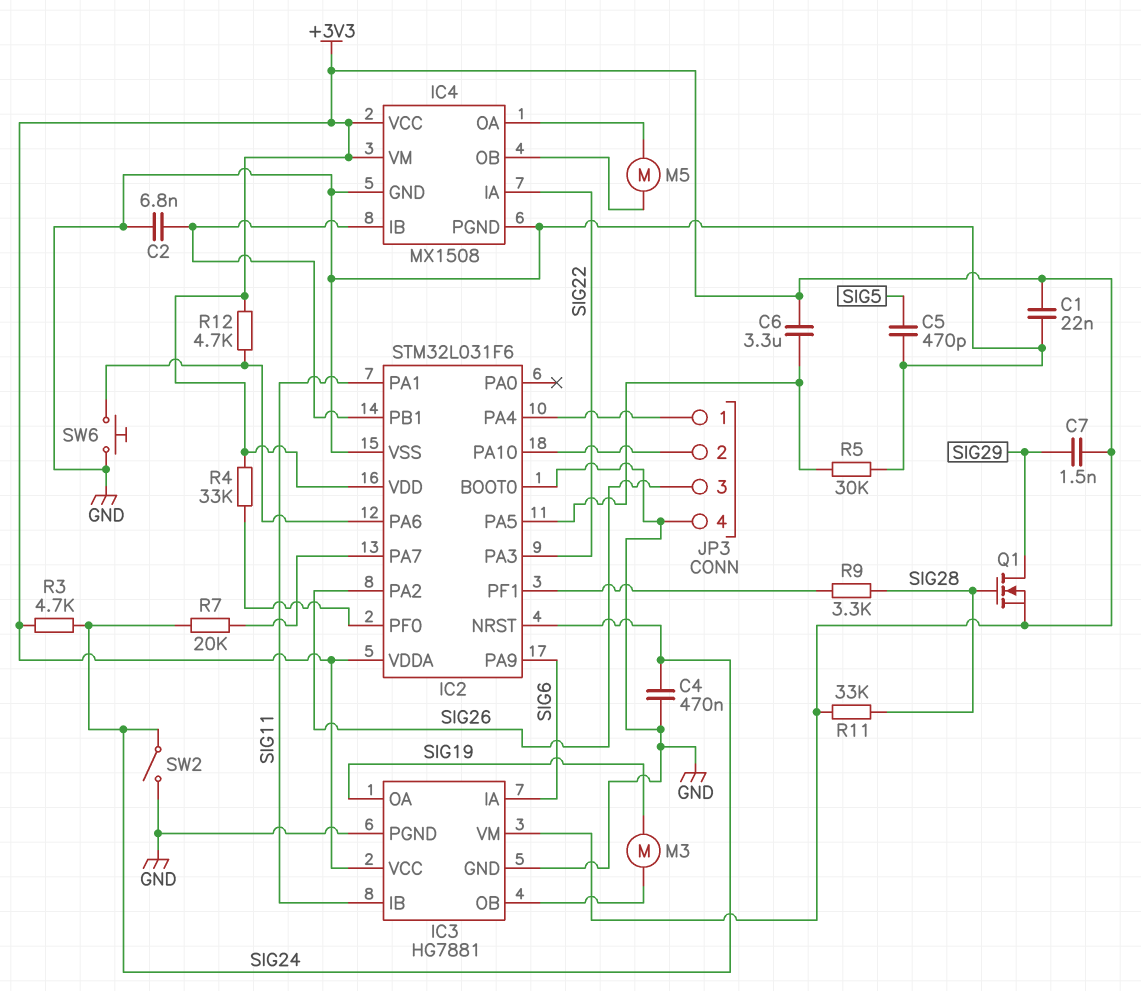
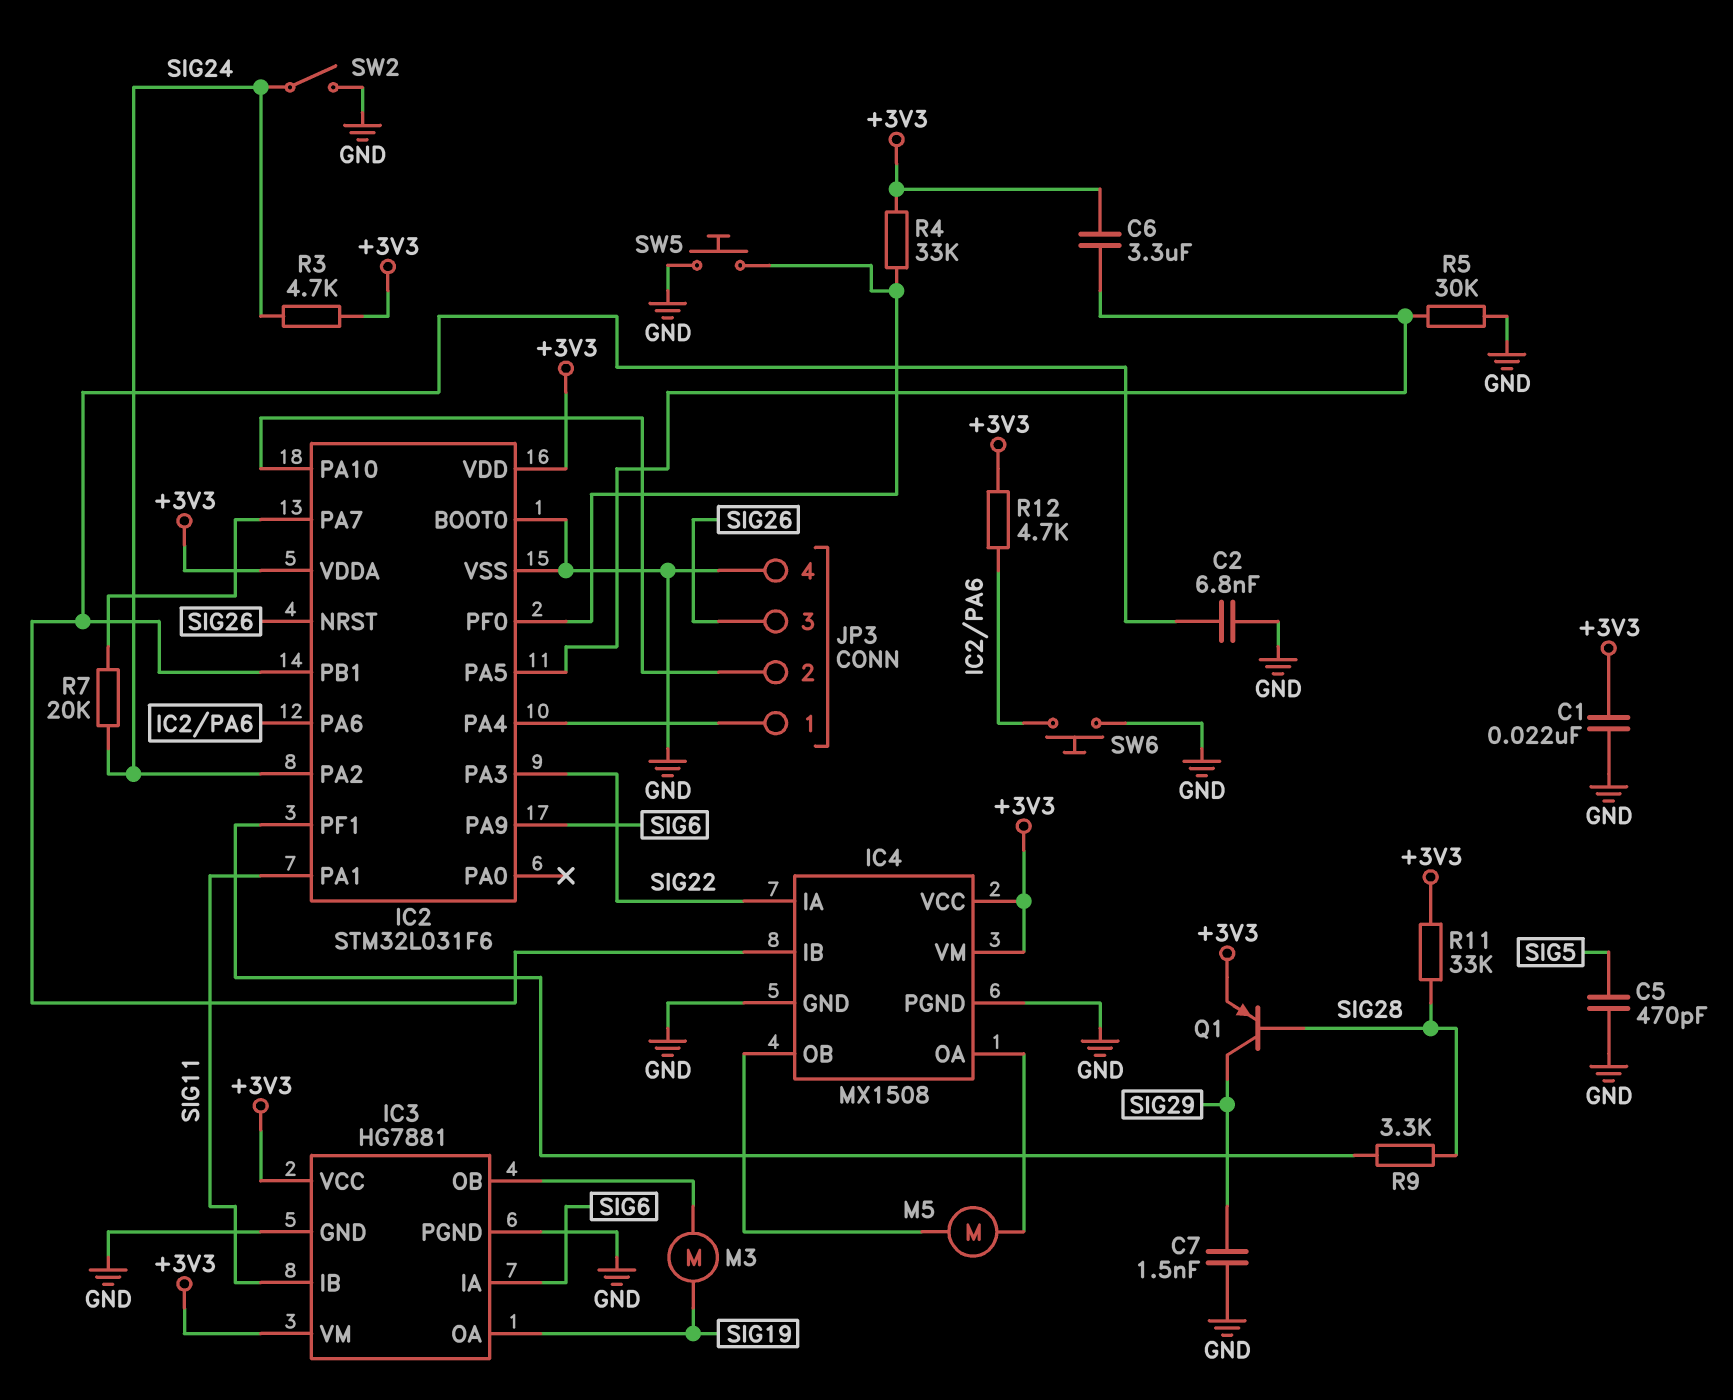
C4: 470nF (GND, SIG24) -> none
C7: 1.5nF (+3V3, SIG29) -> 1.5nF (GND, SIG29)
IC2 pin NRST: SIG24 -> SIG26
IC2 pin PA2: SIG26 -> SIG24
Q1: NMOS (G SIG28, D SIG29, S +3V3) -> PNP (B SIG28, C SIG29, E +3V3)
SW5: none -> button (GND, IC2/PF0)

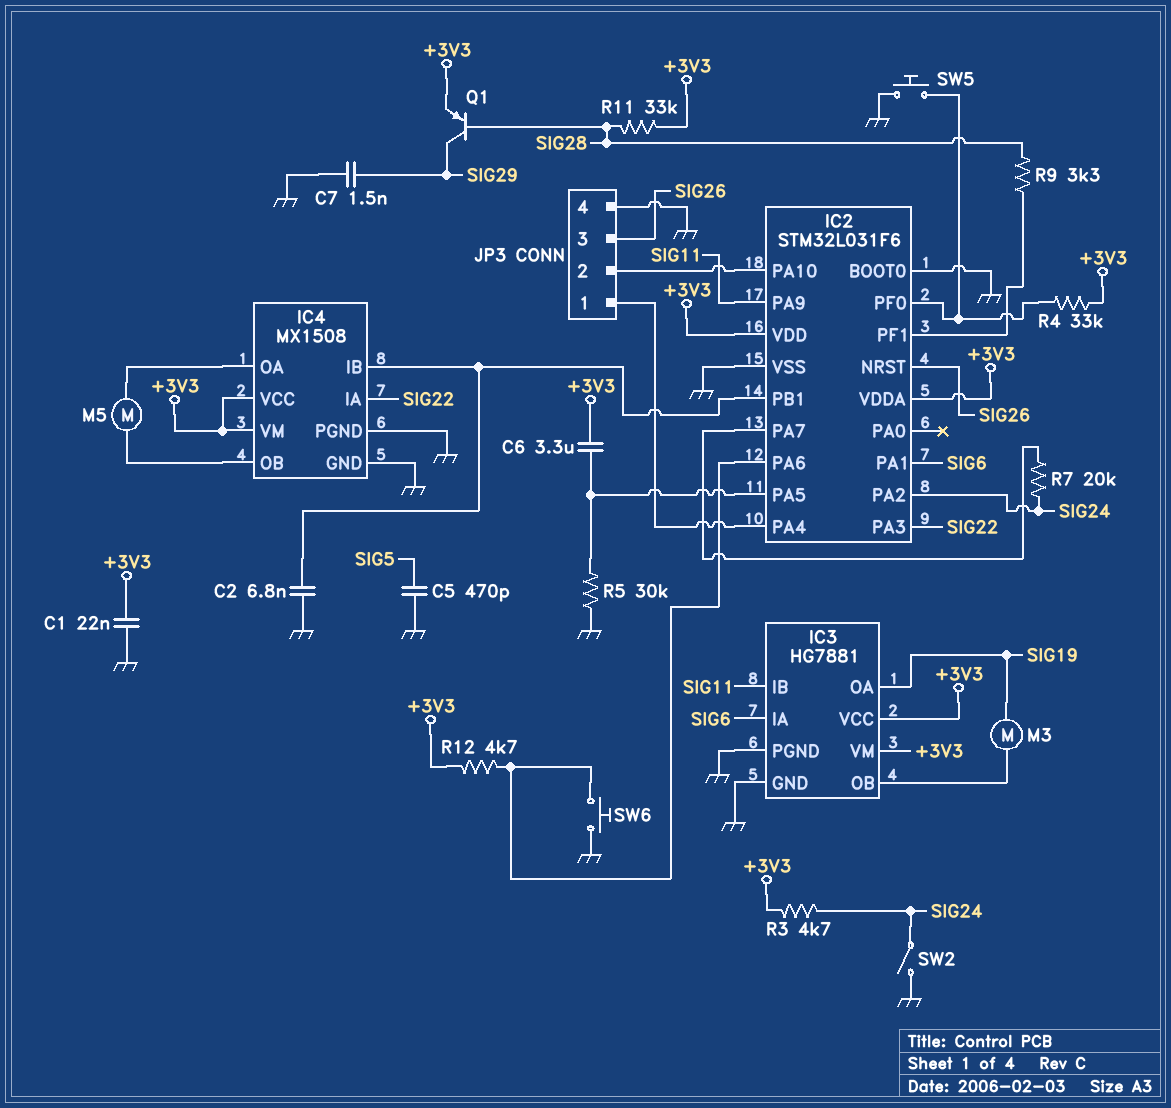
IC2 pin PA1: SIG11 -> SIG6
IC2 pin PA9: SIG6 -> SIG11

